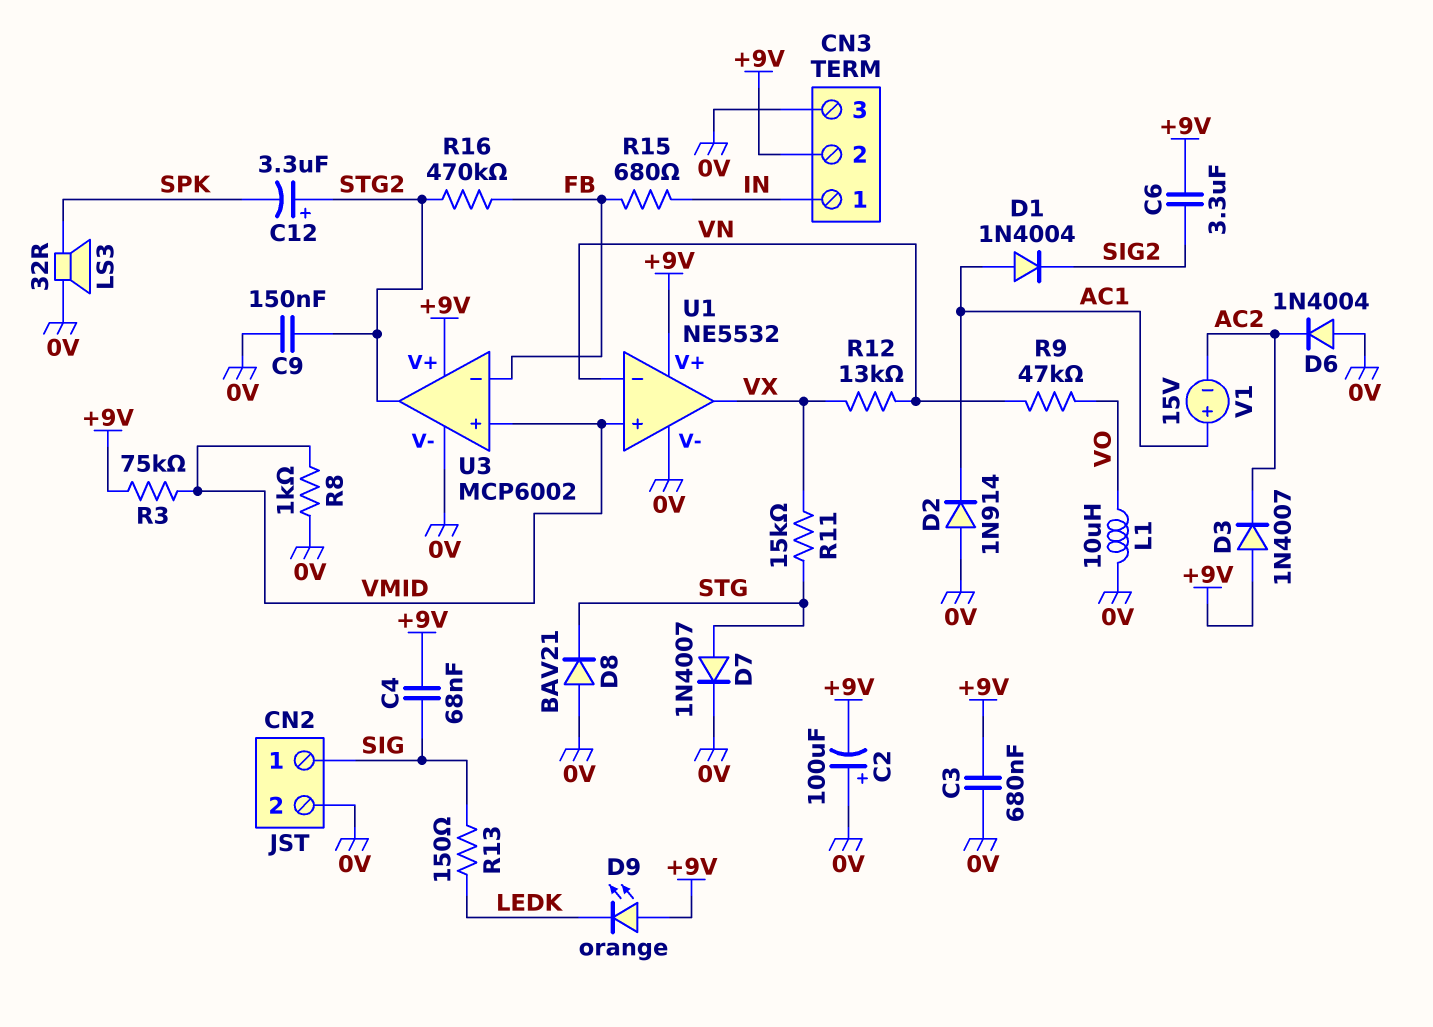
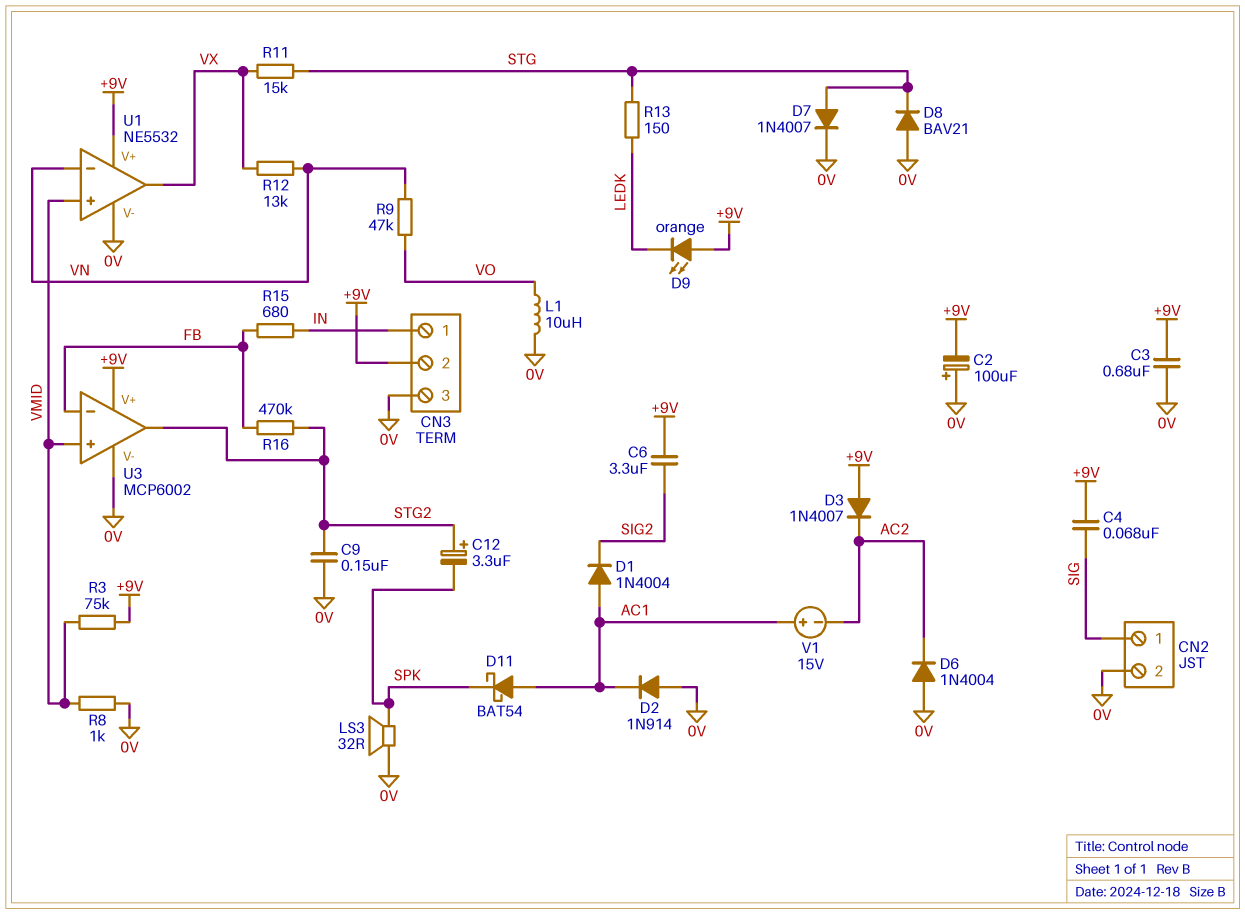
D11: none -> schottky BAT54 (A AC1, K SPK)
R13: 150 (LEDK, SIG) -> 150 (LEDK, STG)

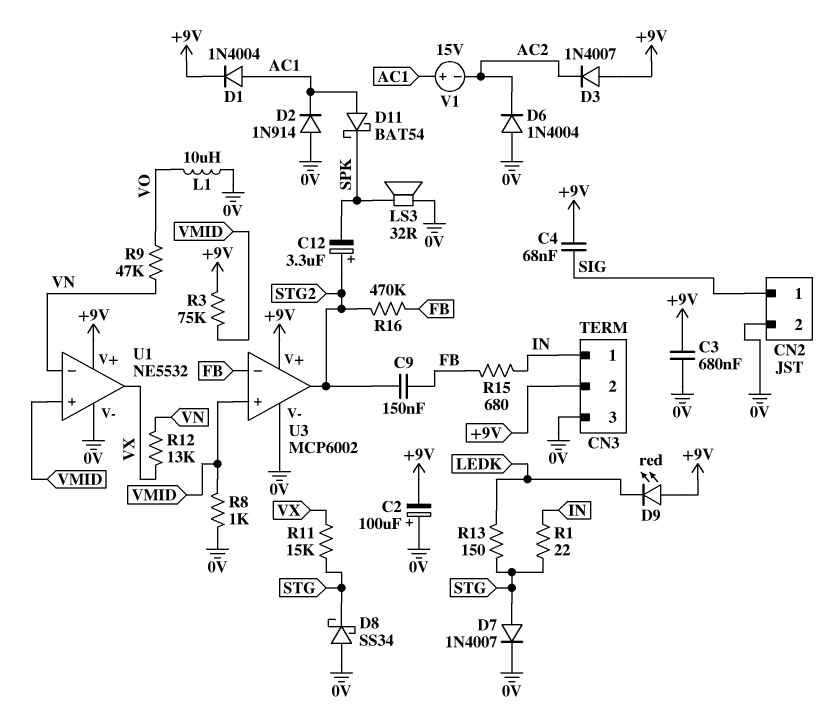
C6: 3.3uF (+9V, SIG2) -> none
C9: 150nF (0V, STG2) -> 150nF (FB, STG2)
D1: diode 1N4004 (A AC1, K SIG2) -> diode 1N4004 (A AC1, K +9V)
D8: diode BAV21 (A 0V, K STG) -> schottky SS34 (A 0V, K STG)
D9: LED orange (A +9V, K LEDK) -> LED red (A +9V, K LEDK)
R1: none -> 22 (IN, STG)

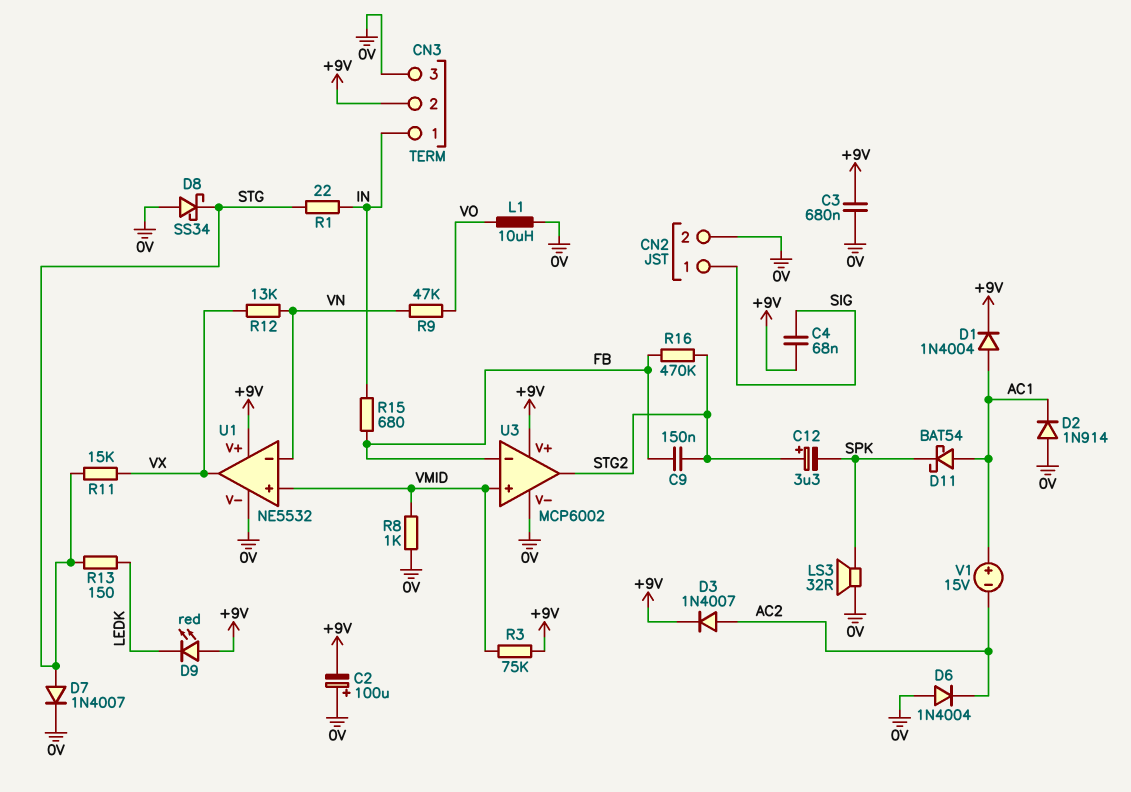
D3: diode 1N4007 (A +9V, K AC2) -> diode 1N4007 (A AC2, K +9V)

